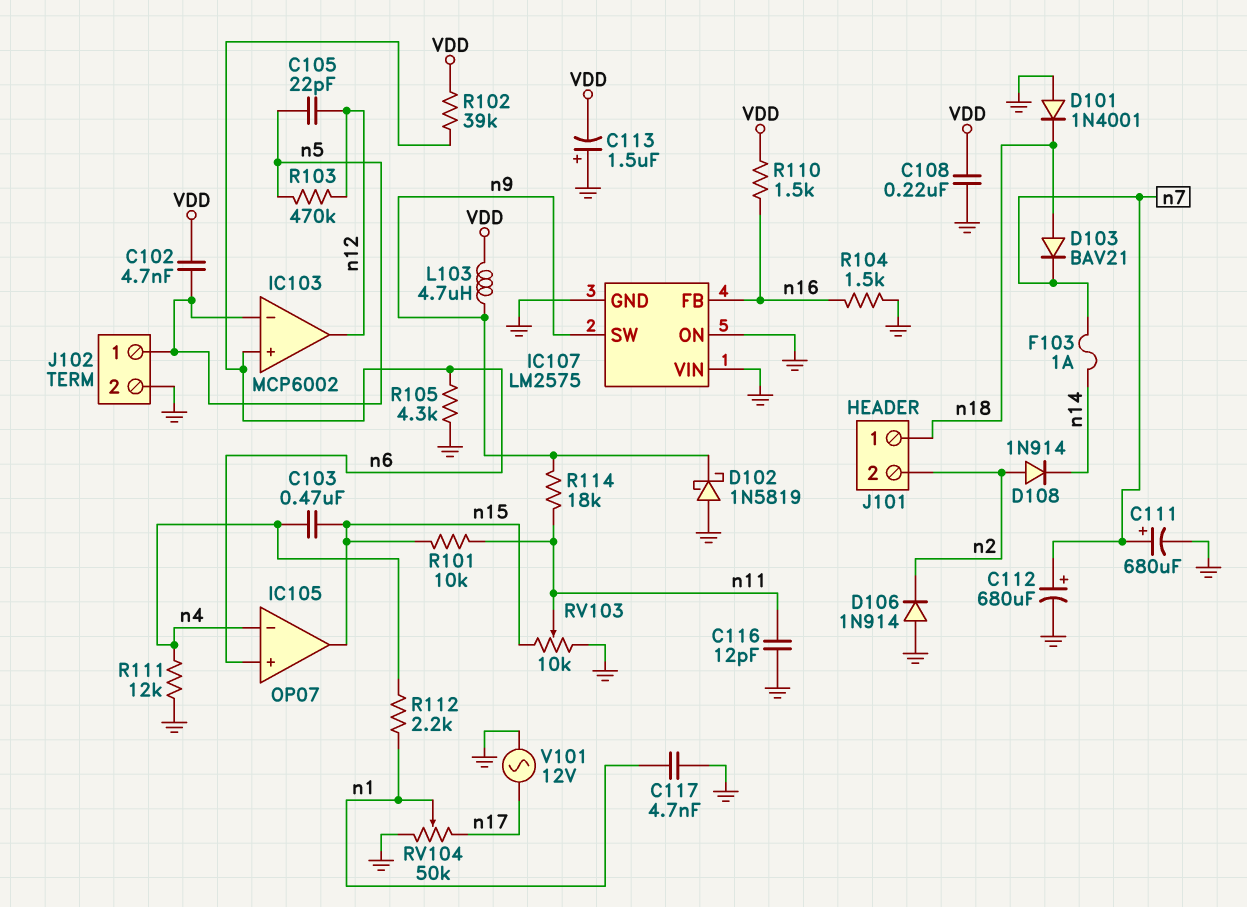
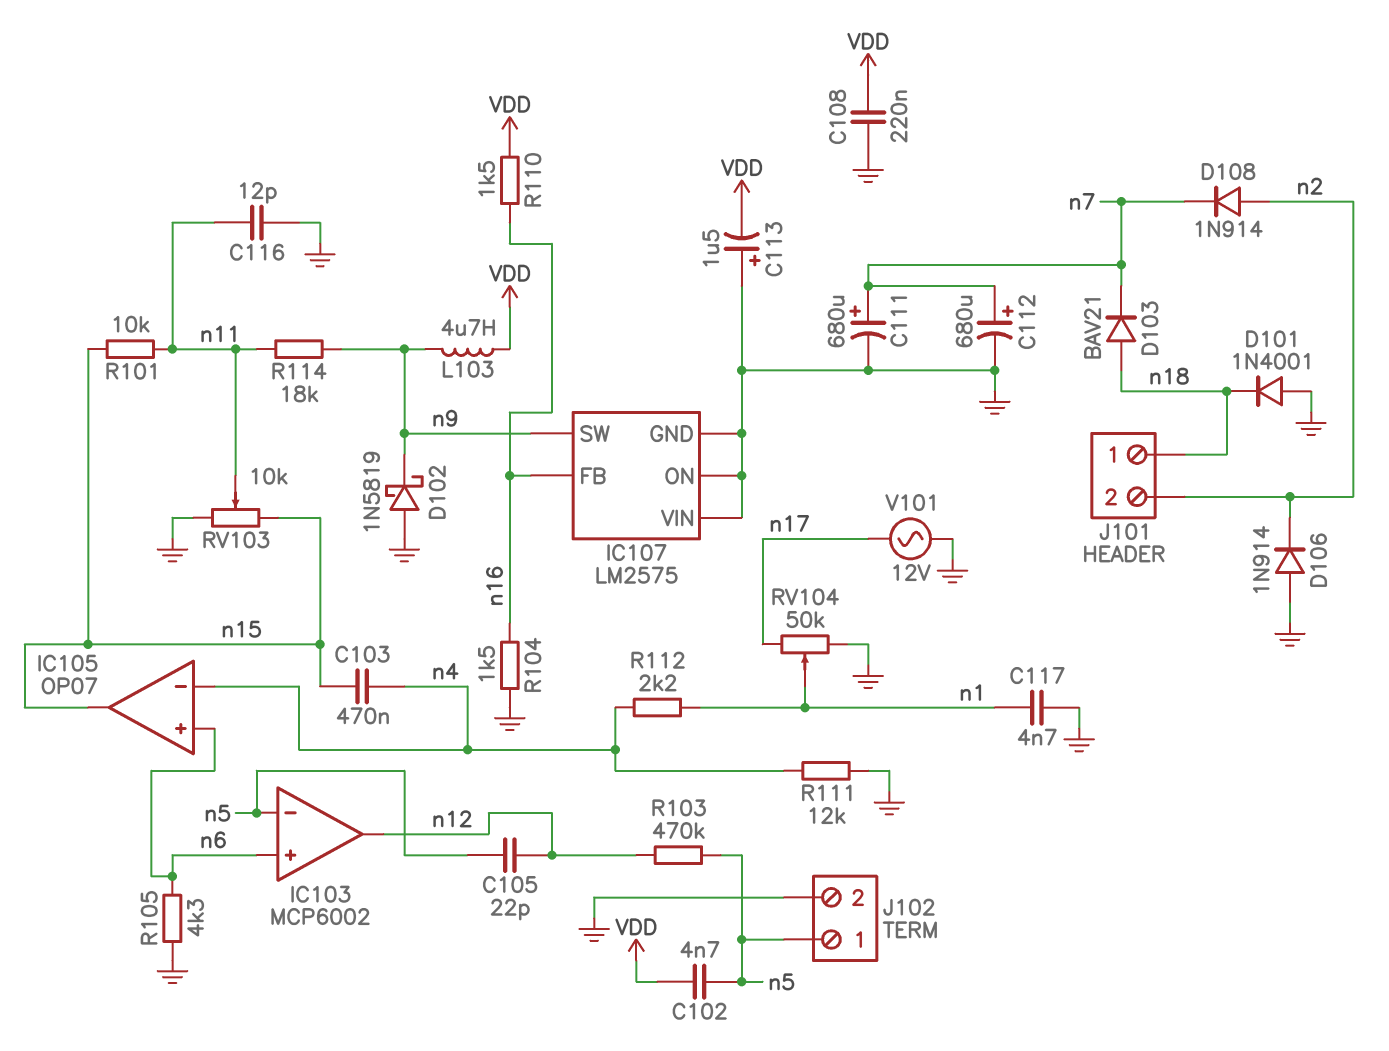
D108: diode 1N914 (A n2, K n14) -> diode 1N914 (A n2, K n7)
F103: 1A (n7, n14) -> none
R102: 39k (VDD, n6) -> none

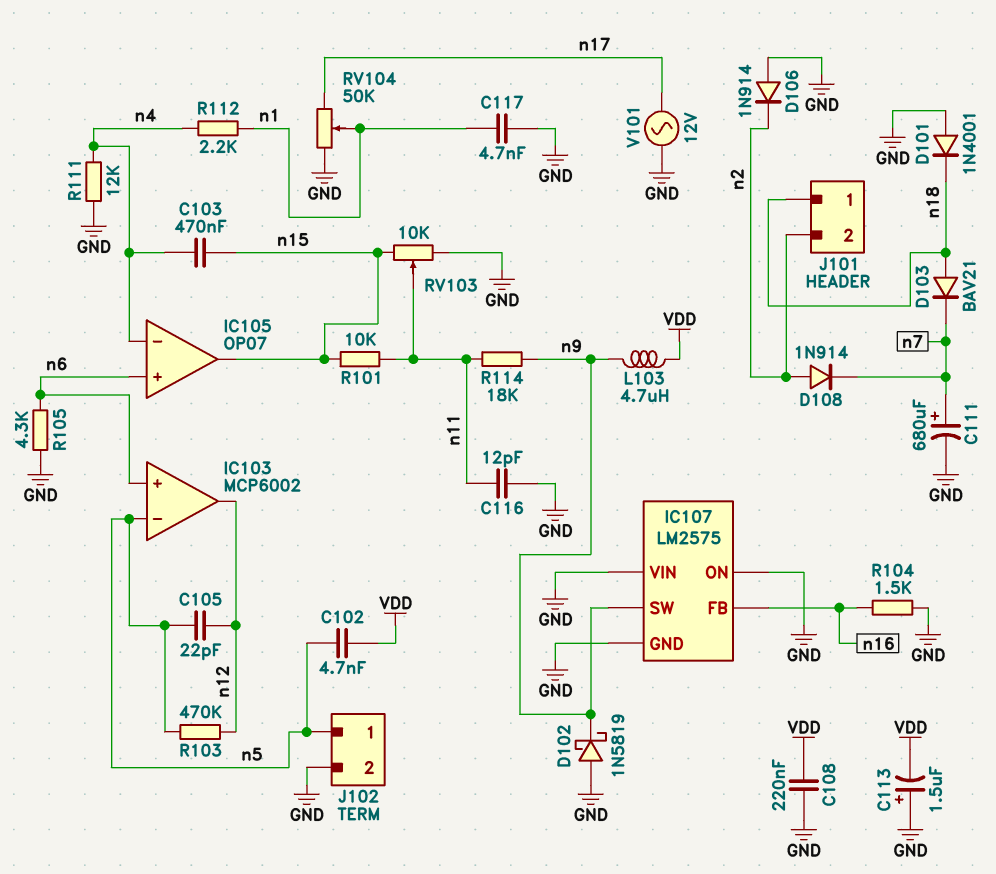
C112: 680uF (plus n7, minus GND) -> none
R110: 1.5k (VDD, n16) -> none

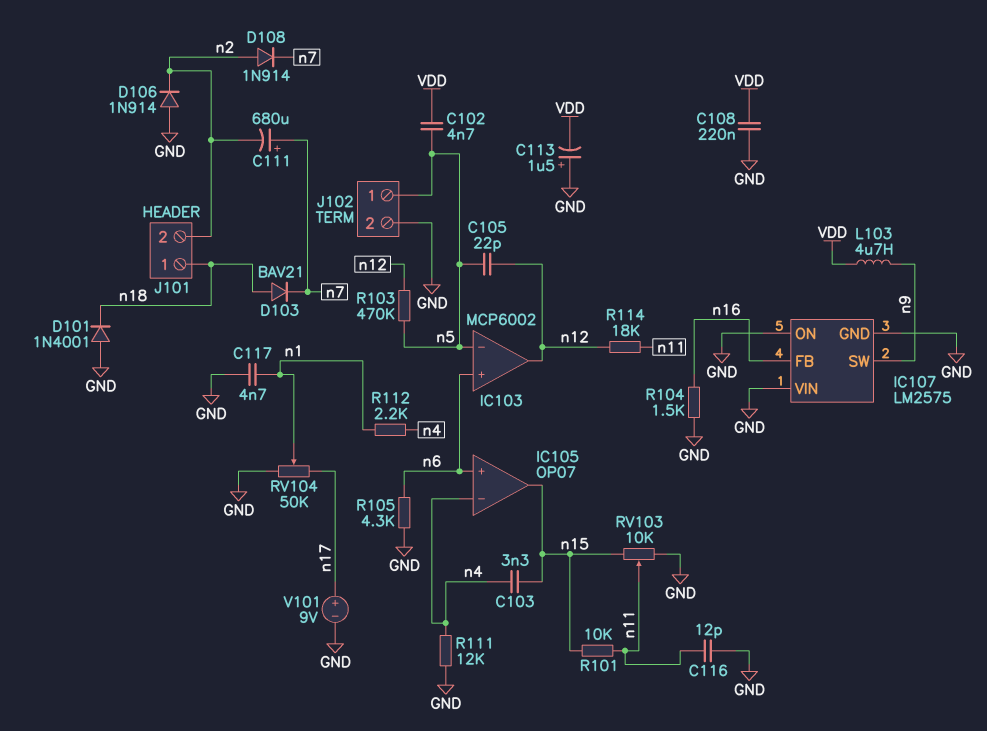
C103: 470nF (n4, n15) -> 3.3nF (n4, n15)
C111: 680uF (plus n7, minus GND) -> 680uF (plus n7, minus n2)
D102: schottky 1N5819 (A GND, K n9) -> none
R114: 18k (n9, n11) -> 18k (n11, n12)
V101: AC 12V (GND, n17) -> 9V (plus n17, minus GND)

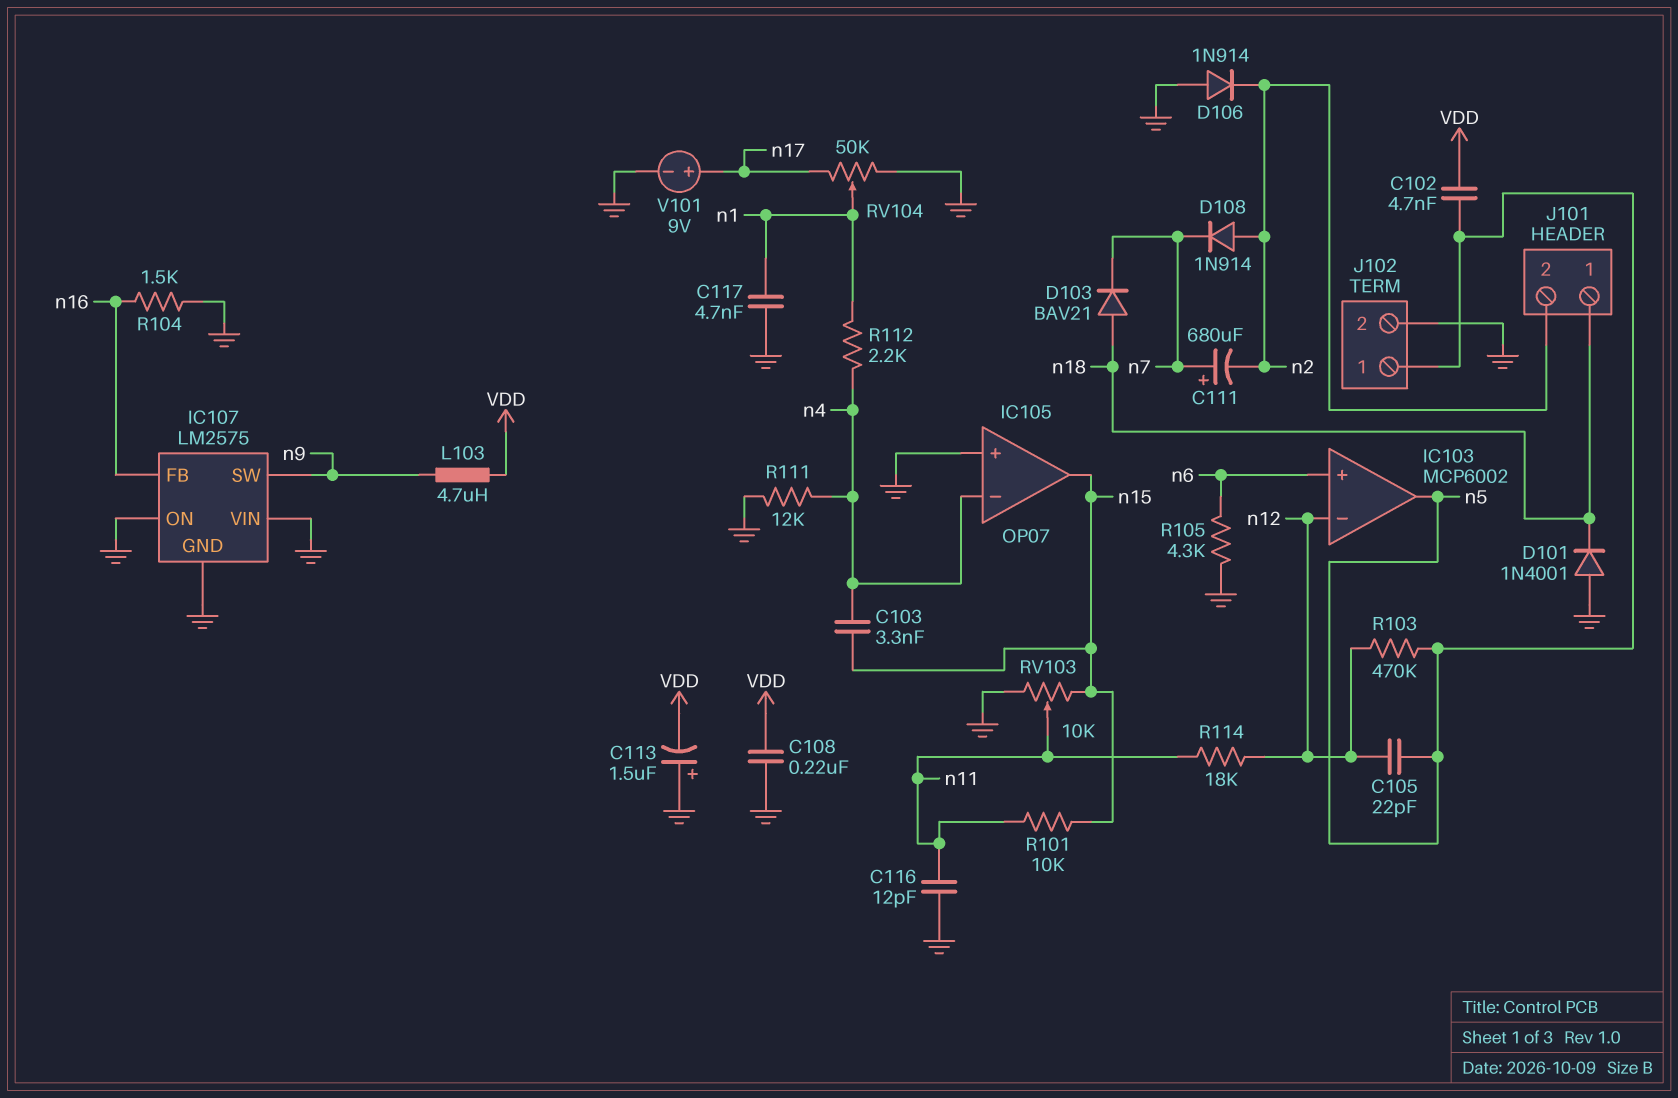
IC103 pin in-: n5 -> n12
IC103 pin out: n12 -> n5
IC105 pin in+: n6 -> GND

